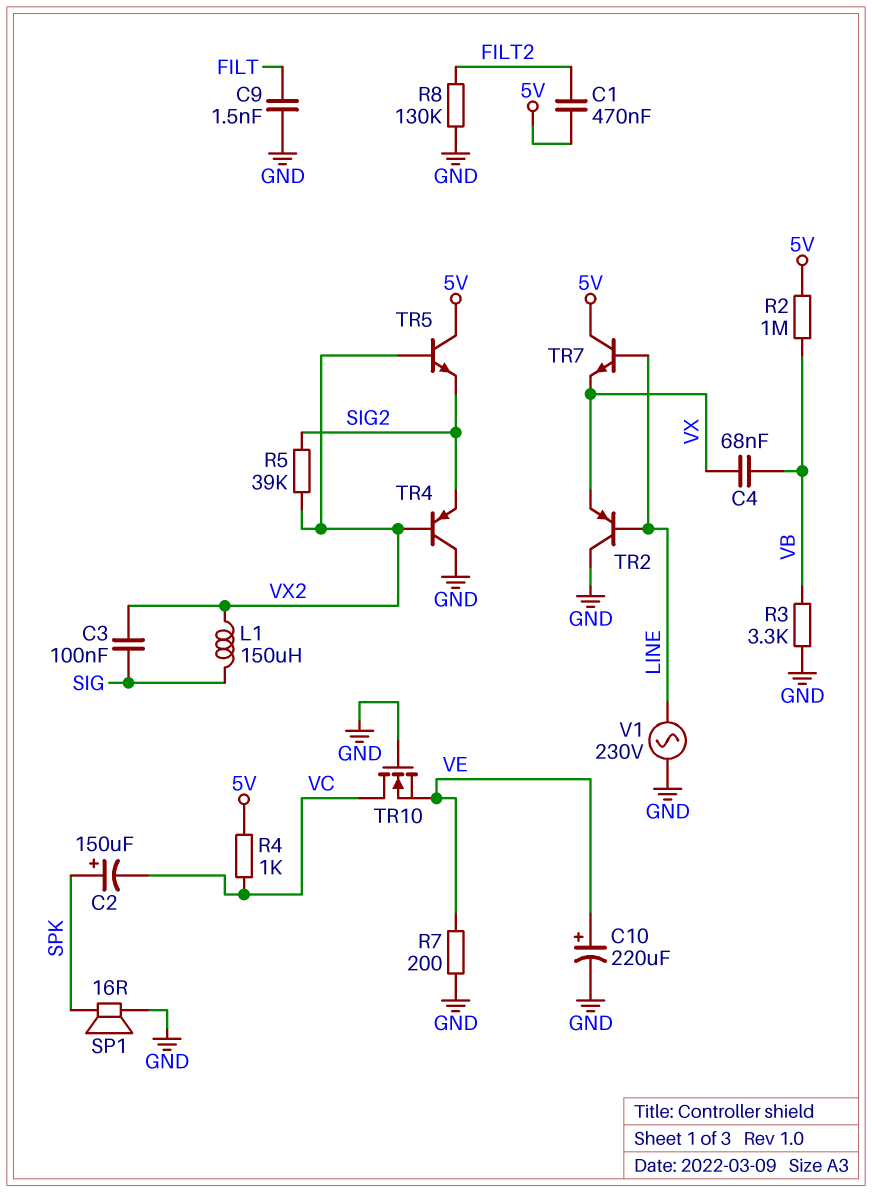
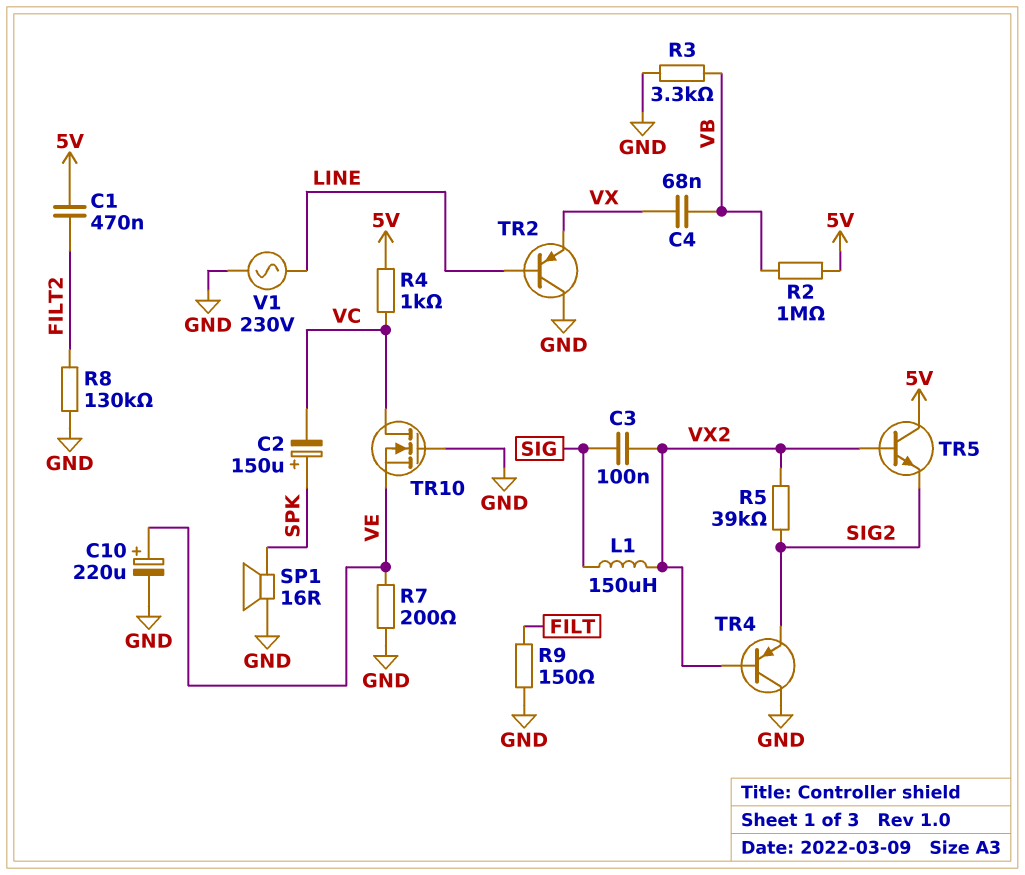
C9: 1.5nF (FILT, GND) -> none
R9: none -> 150 (FILT, GND)
TR7: NPN (B LINE, C 5V, E VX) -> none

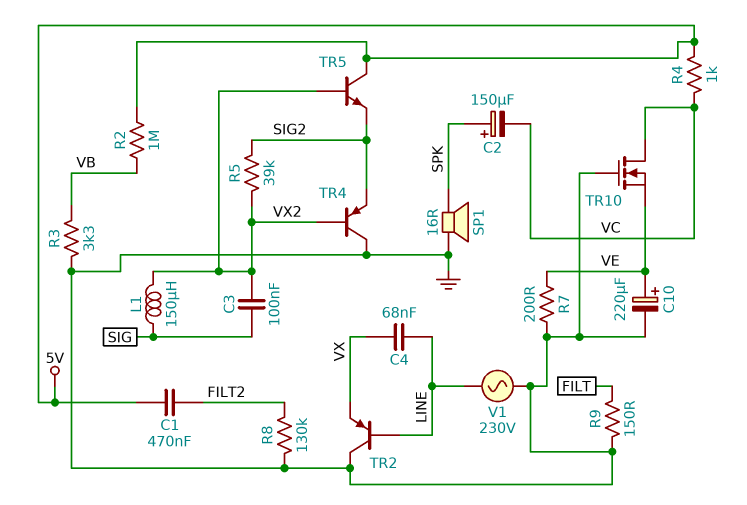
C4: 68nF (VB, VX) -> 68nF (LINE, VX)

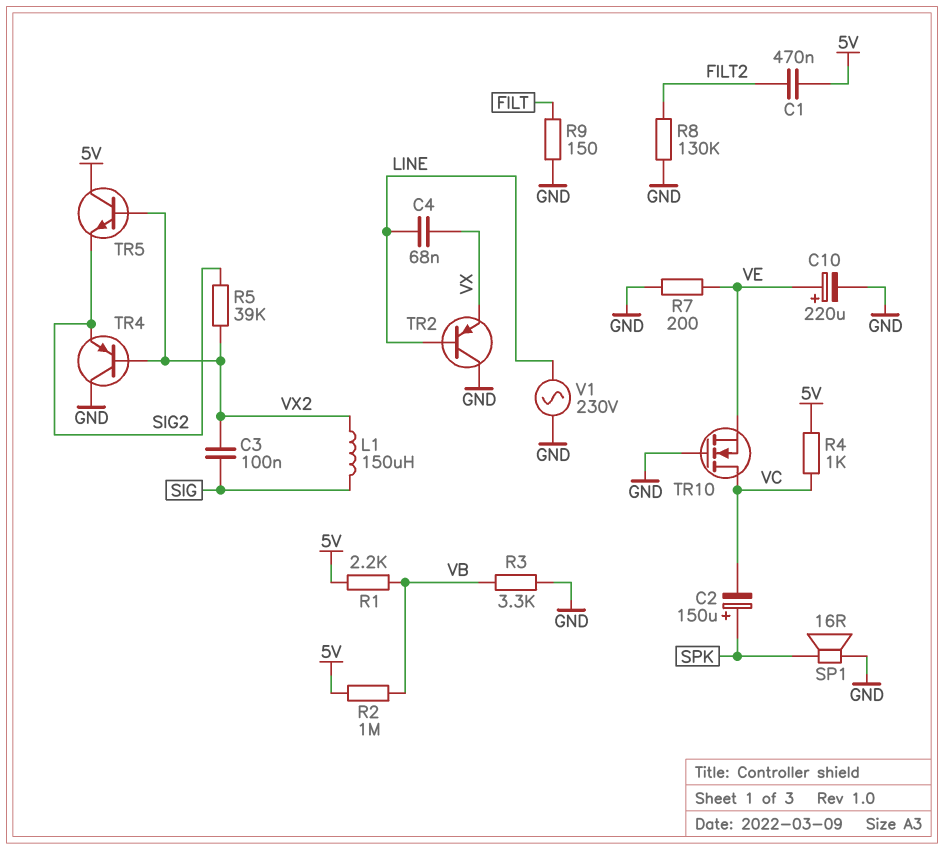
R1: none -> 2.2k (5V, VB)

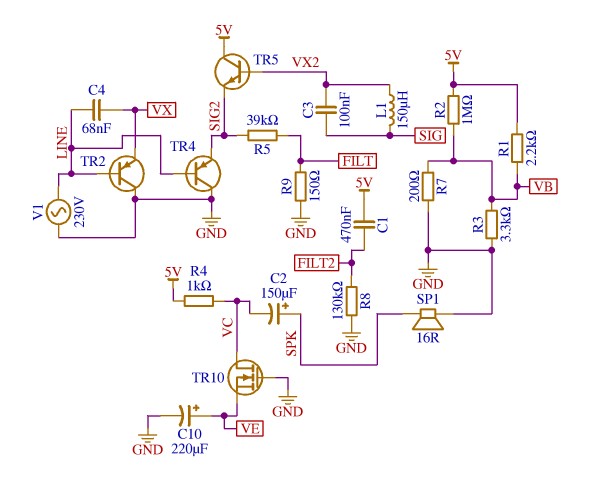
R5: 39k (SIG2, VX2) -> 39k (FILT, SIG2)
R7: 200 (GND, VE) -> 200 (GND, VB)
TR4: PNP (B VX2, C GND, E SIG2) -> PNP (B LINE, C GND, E SIG2)

